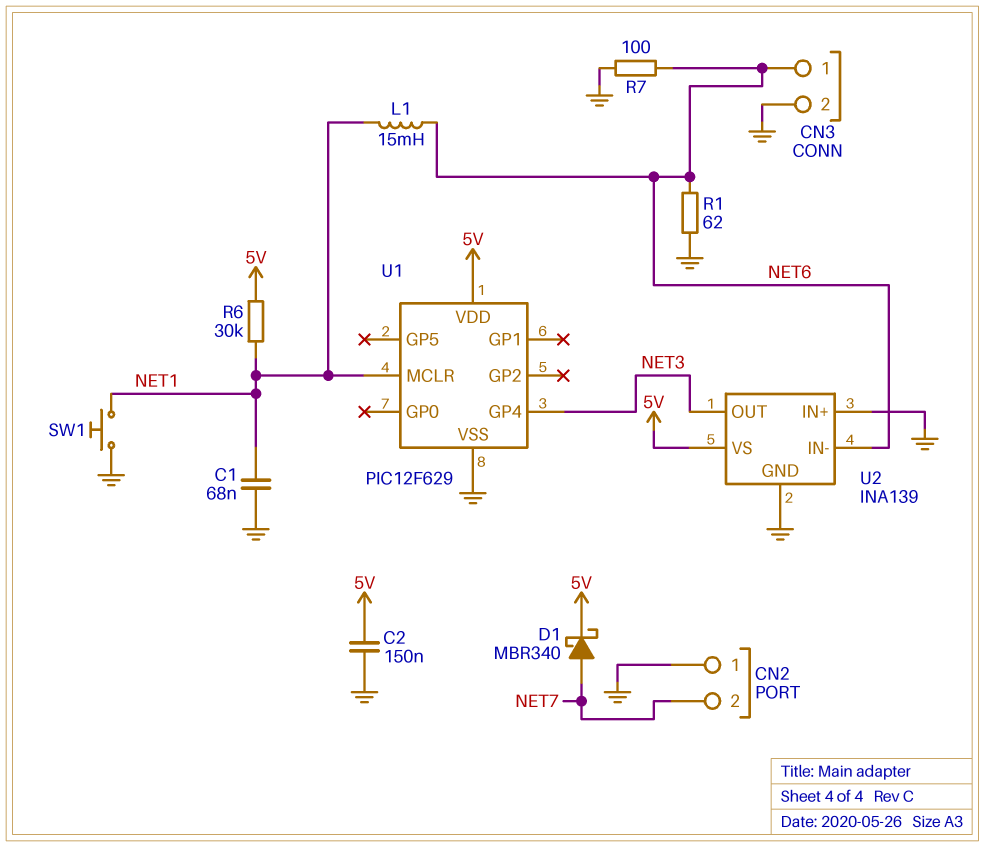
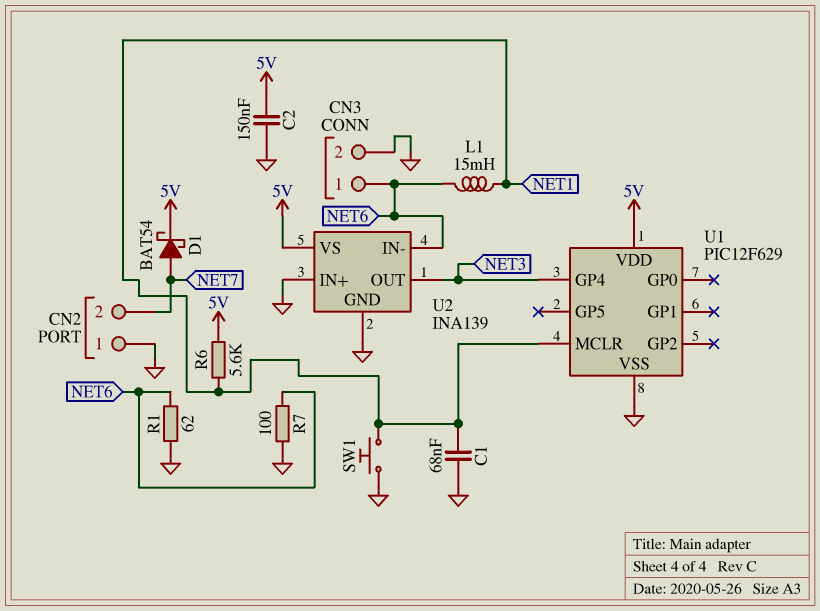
D1: schottky MBR340 (A NET7, K 5V) -> schottky BAT54 (A NET7, K 5V)
R6: 30k (5V, NET1) -> 5.6k (5V, NET1)

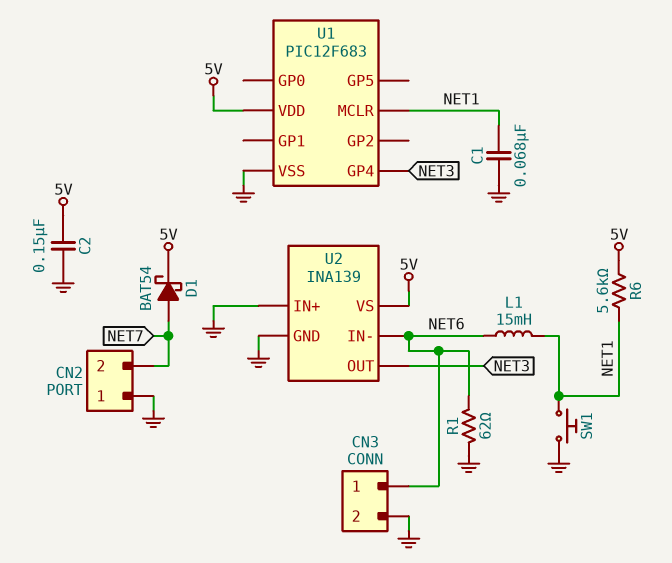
R7: 100 (GND, NET6) -> none
U1: PIC12F629 -> PIC12F683

